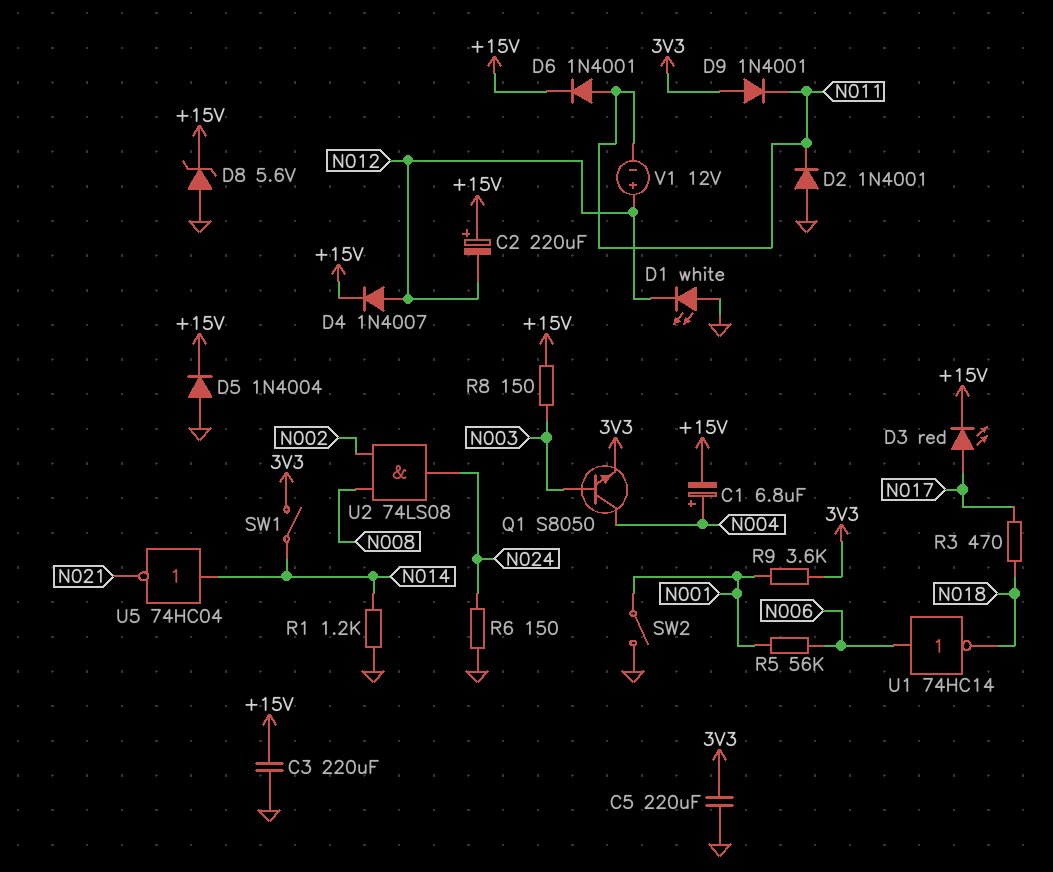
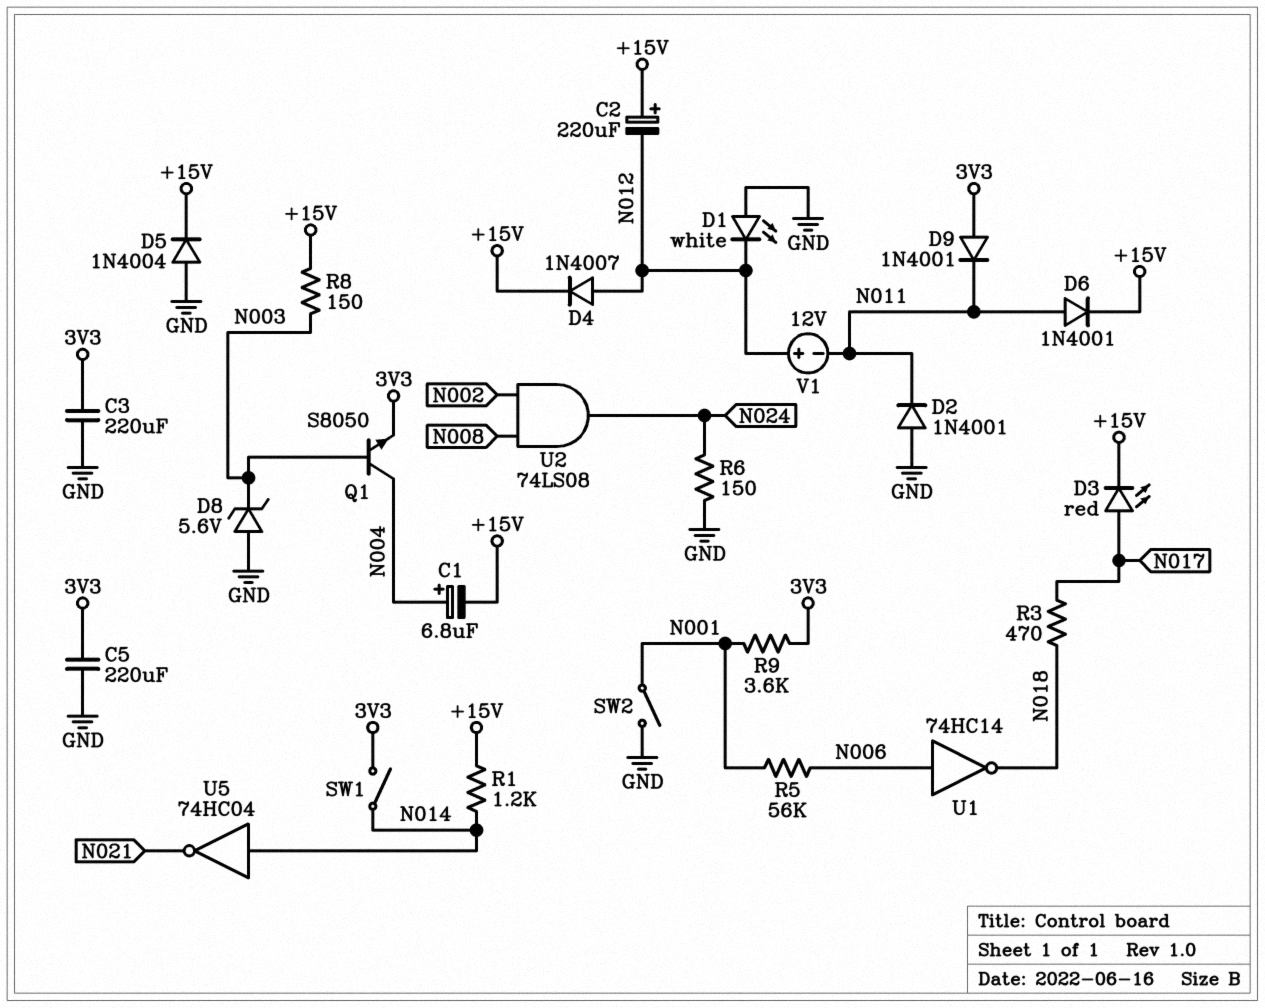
C3: 220uF (+15V, GND) -> 220uF (3V3, GND)
D8: zener 5.6V (A GND, K +15V) -> zener 5.6V (A GND, K N003)
R1: 1.2k (GND, N014) -> 1.2k (+15V, N014)

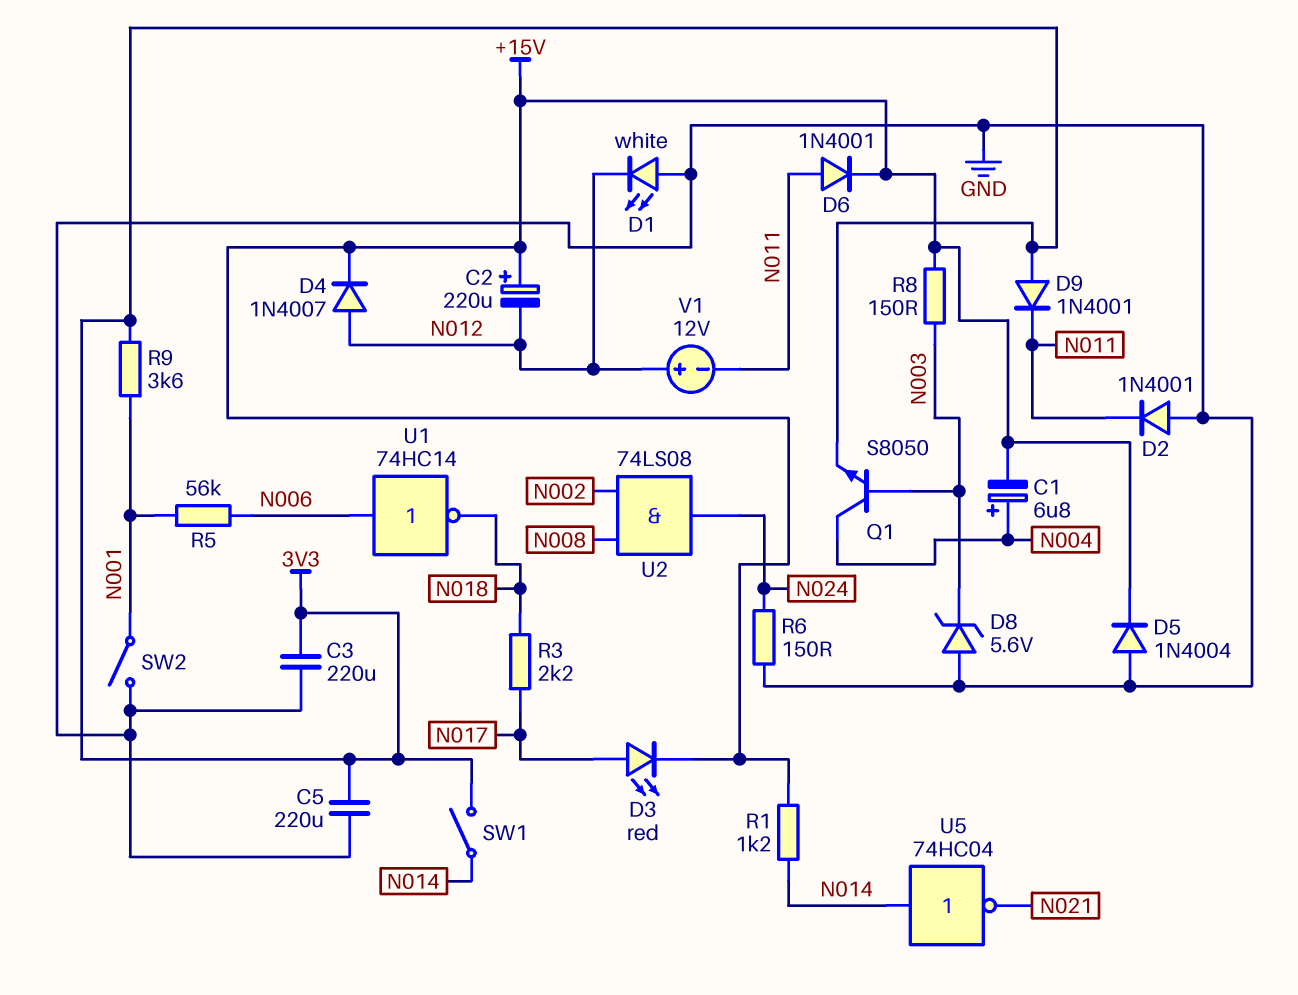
R3: 470 (N017, N018) -> 2.2k (N017, N018)

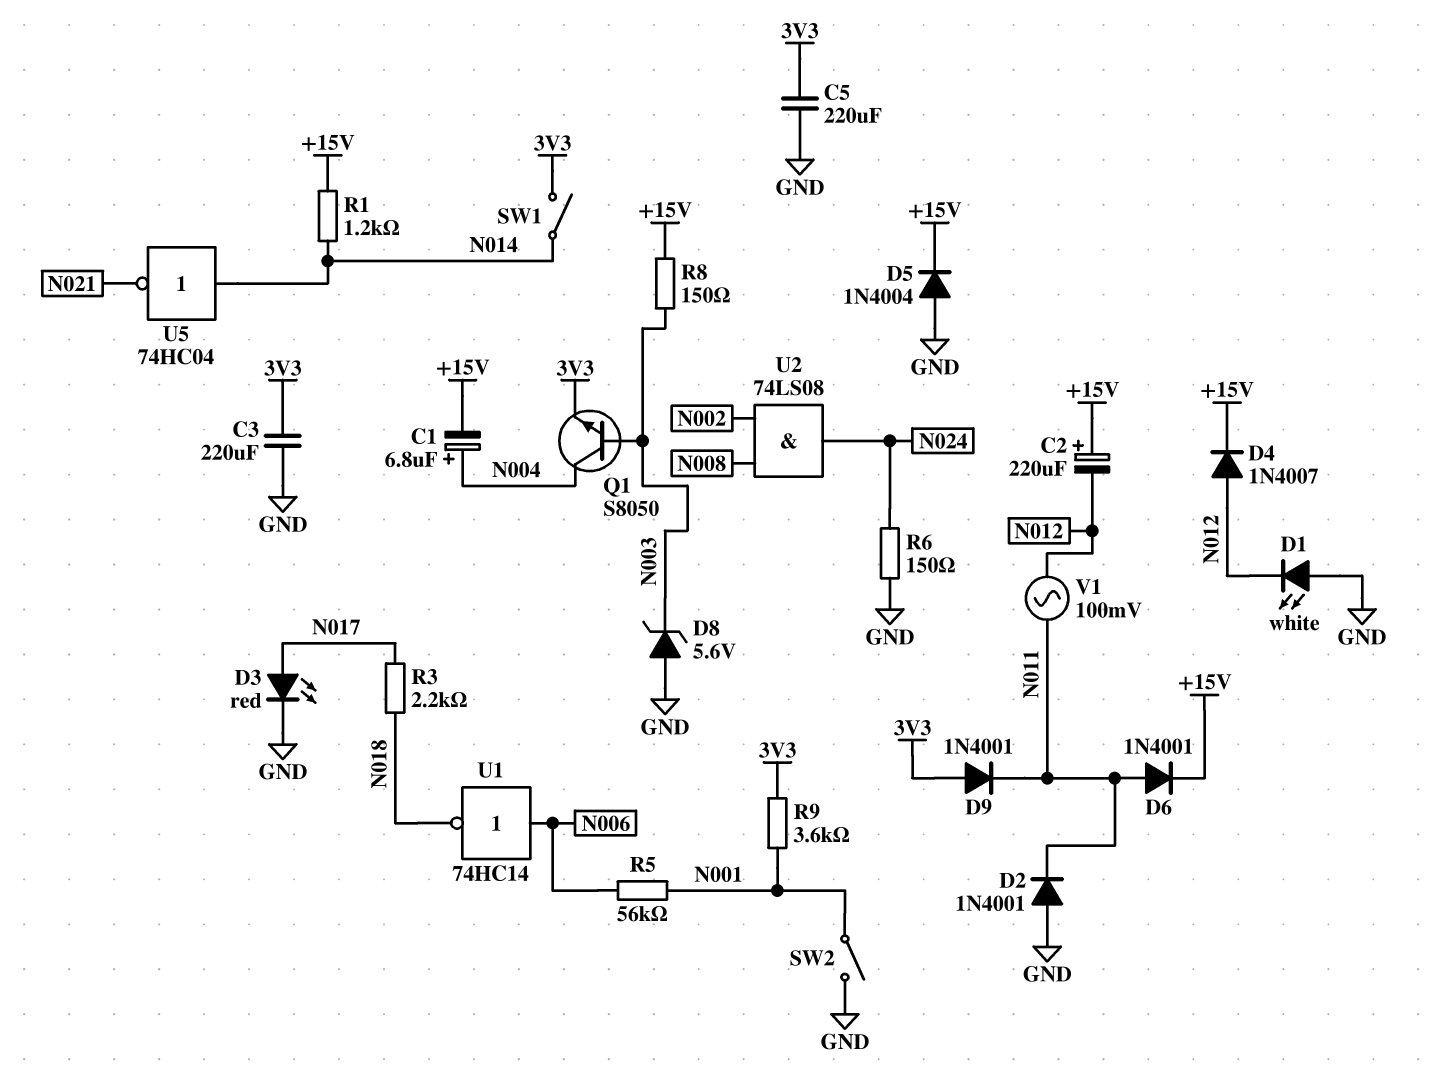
D3: LED red (A N017, K +15V) -> LED red (A N017, K GND)
V1: 12V (plus N012, minus N011) -> AC 100mV (N011, N012)

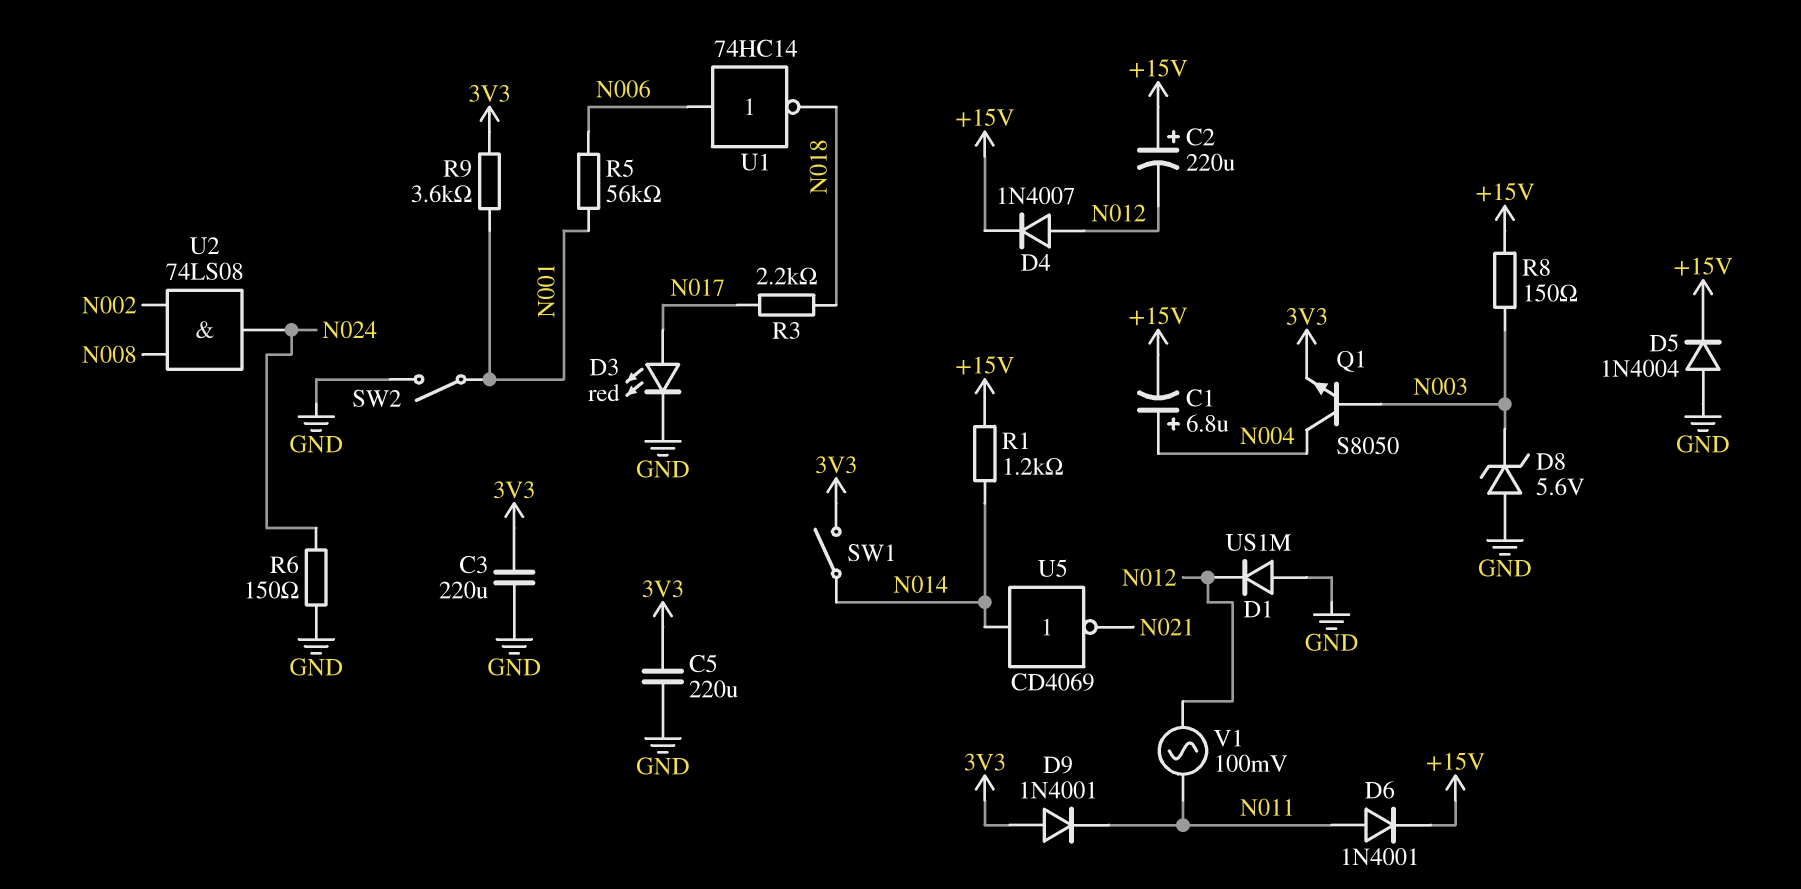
D1: LED white (A GND, K N012) -> diode US1M (A GND, K N012)
D2: diode 1N4001 (A GND, K N011) -> none
U5: NOT 74HC04 (in N014, out N021) -> NOT CD4069 (in N014, out N021)

